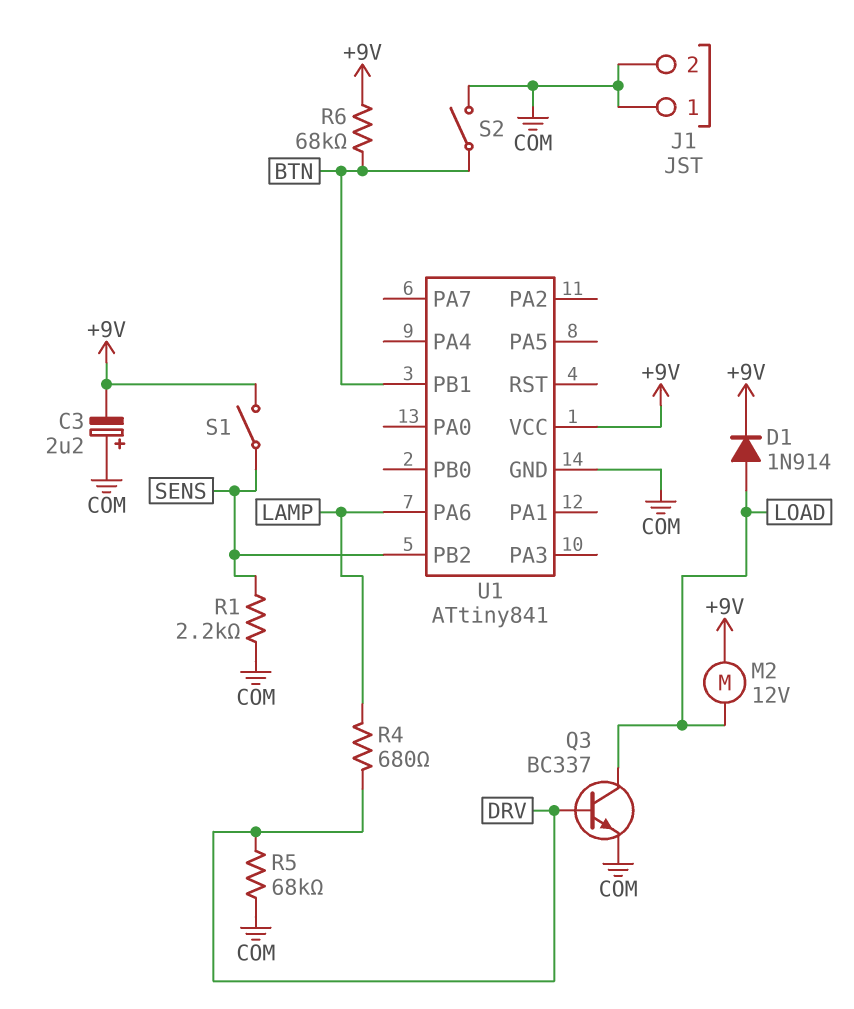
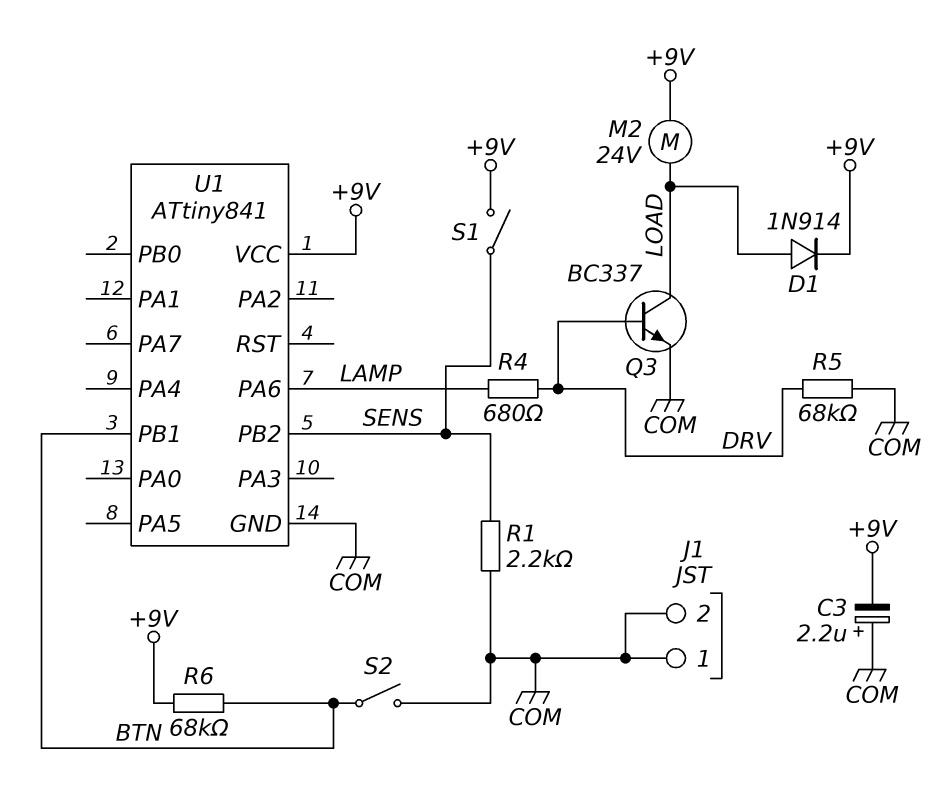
M2: motor 12V (+9V, LOAD) -> motor 24V (+9V, LOAD)

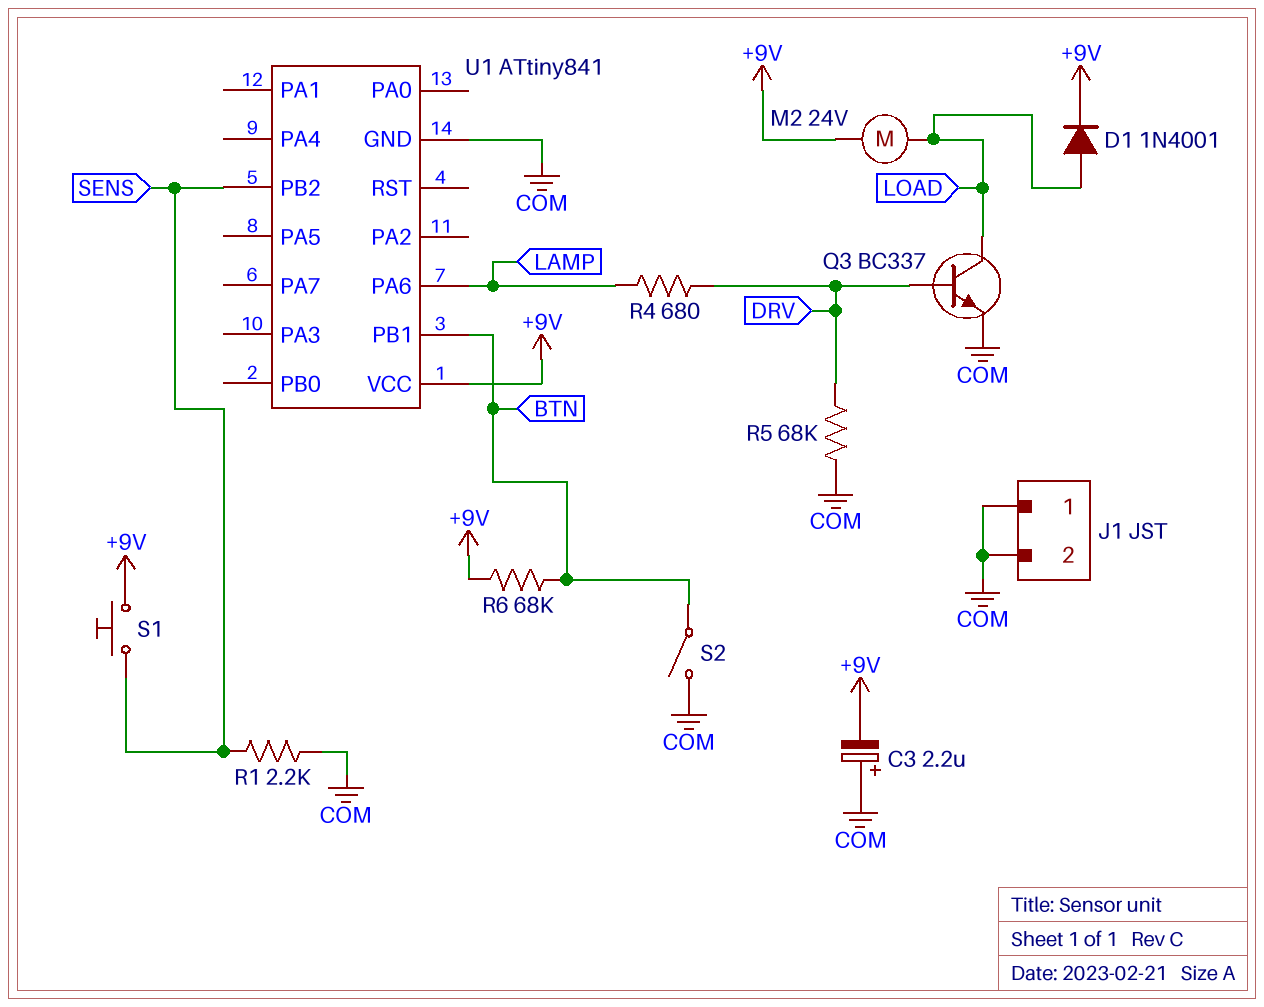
D1: diode 1N914 (A LOAD, K +9V) -> diode 1N4001 (A LOAD, K +9V)
S1: switch (+9V, SENS) -> button (+9V, SENS)

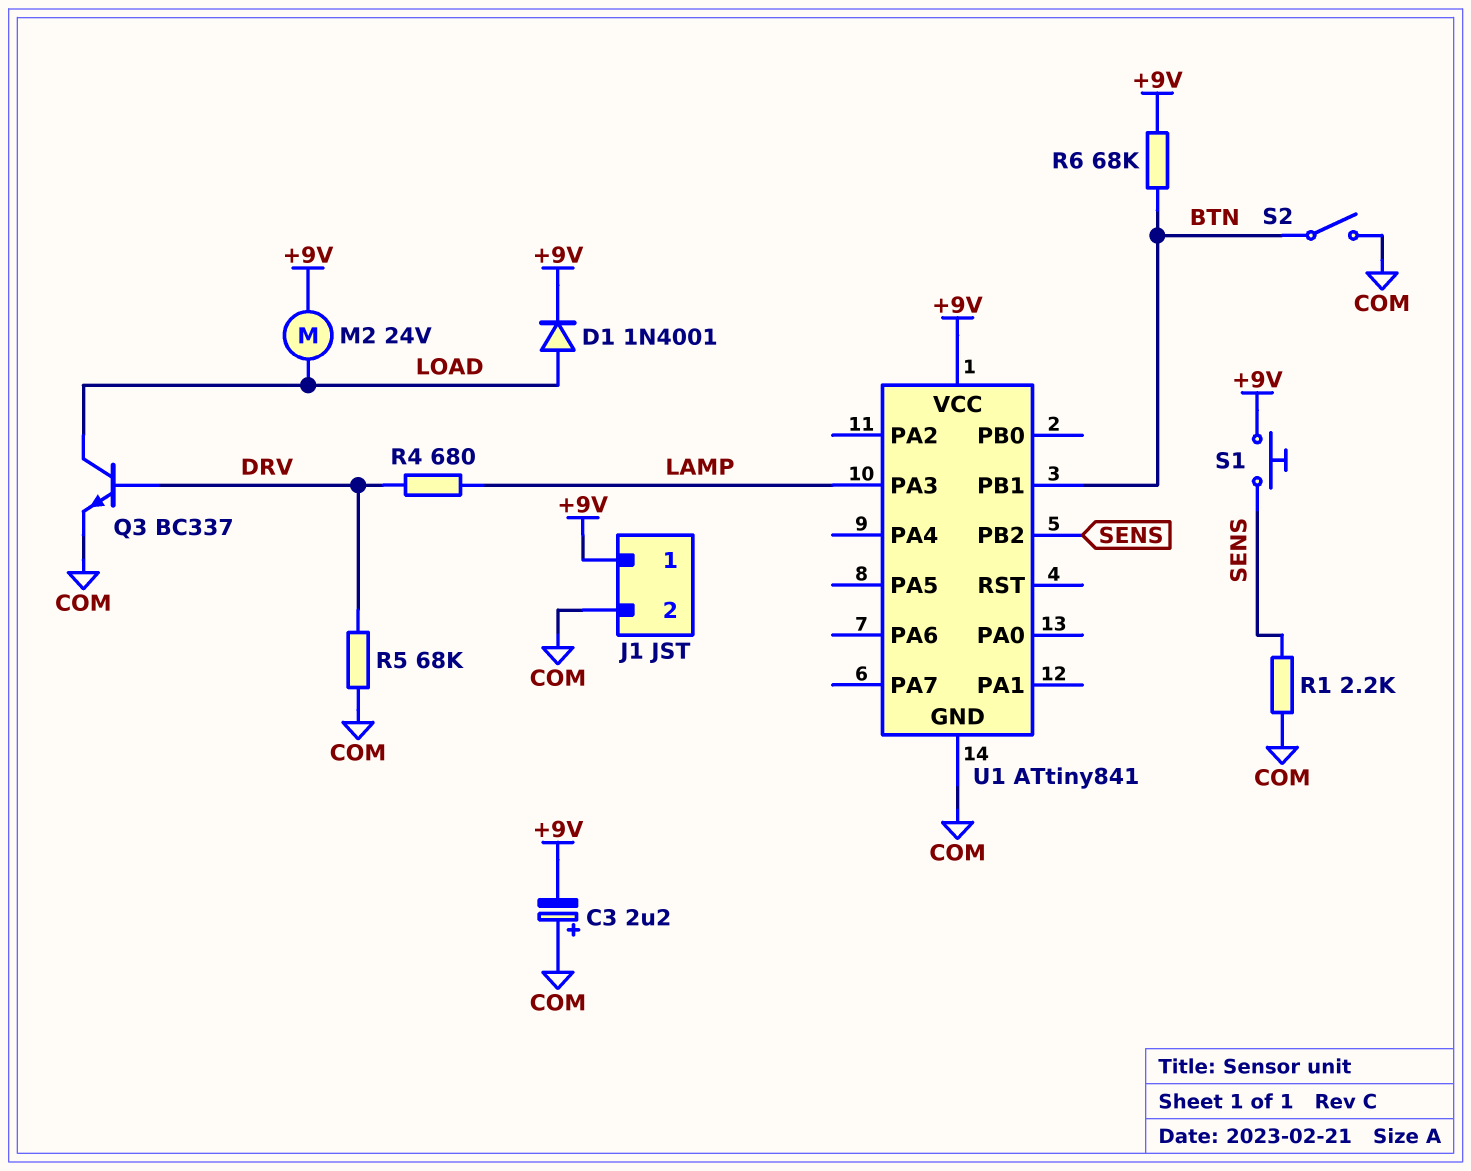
J1 pin 1: COM -> +9V
U1 pin PA3: none -> LAMP
U1 pin PA6: LAMP -> none

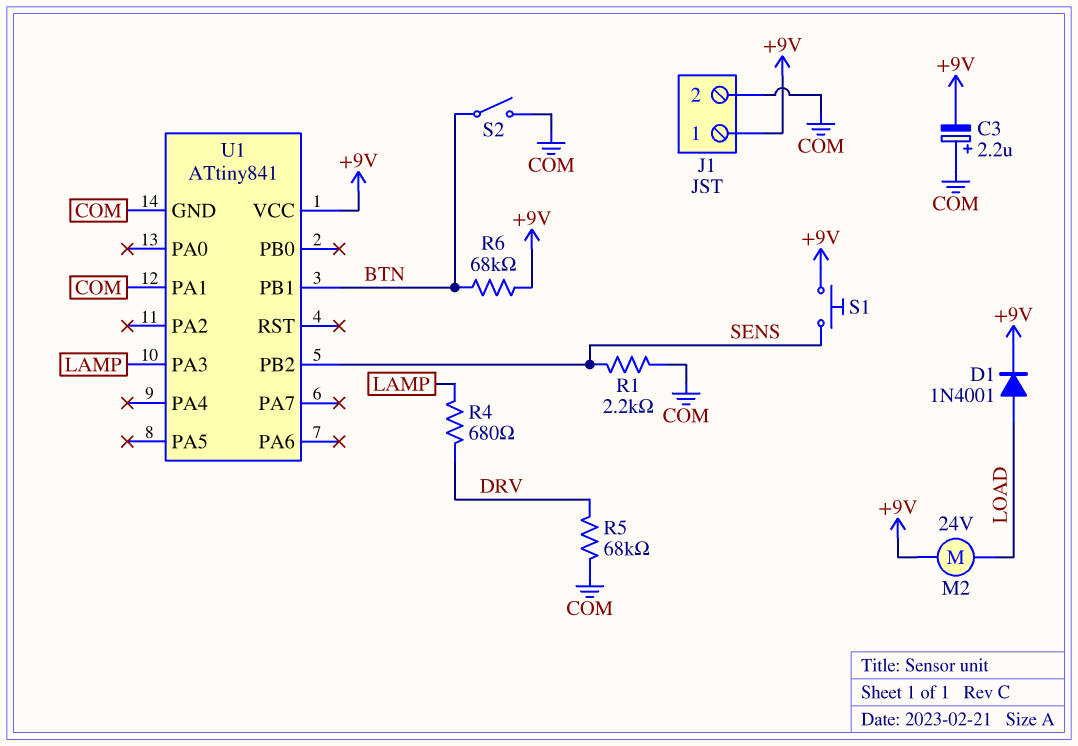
Q3: NPN BC337 (B DRV, C LOAD, E COM) -> none
U1 pin PA1: none -> COM

